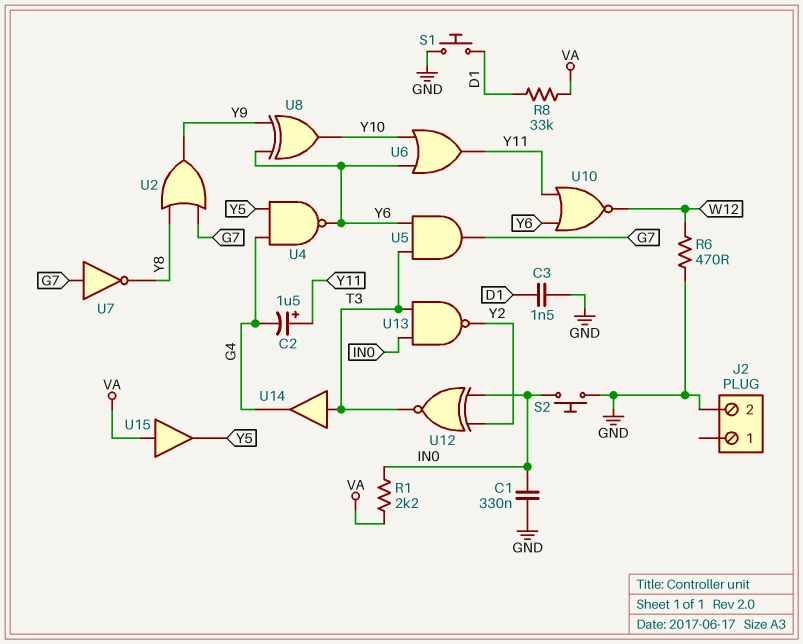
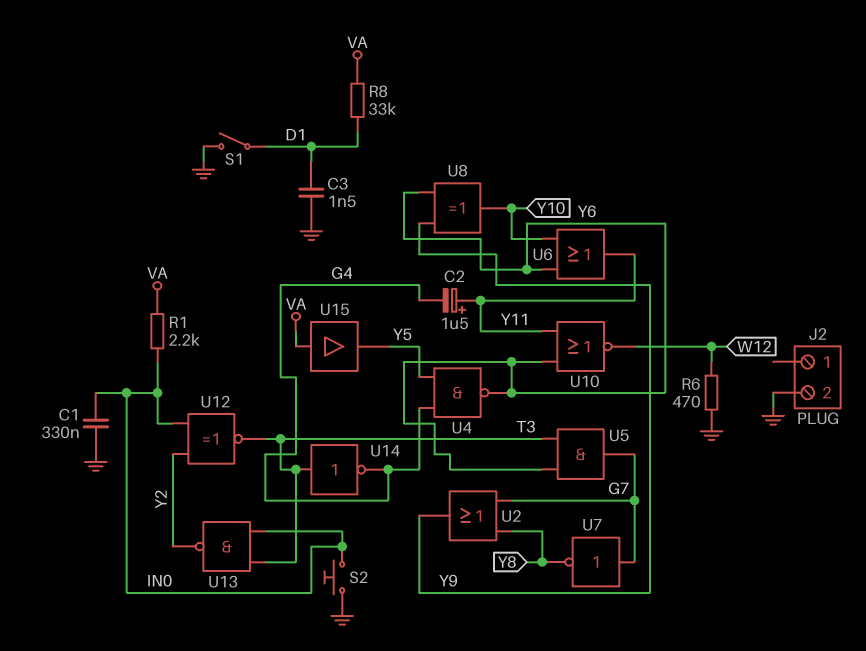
S1: button (D1, GND) -> switch (D1, GND)
U14: buffer (in T3, out G4) -> NOT (in T3, out G4)

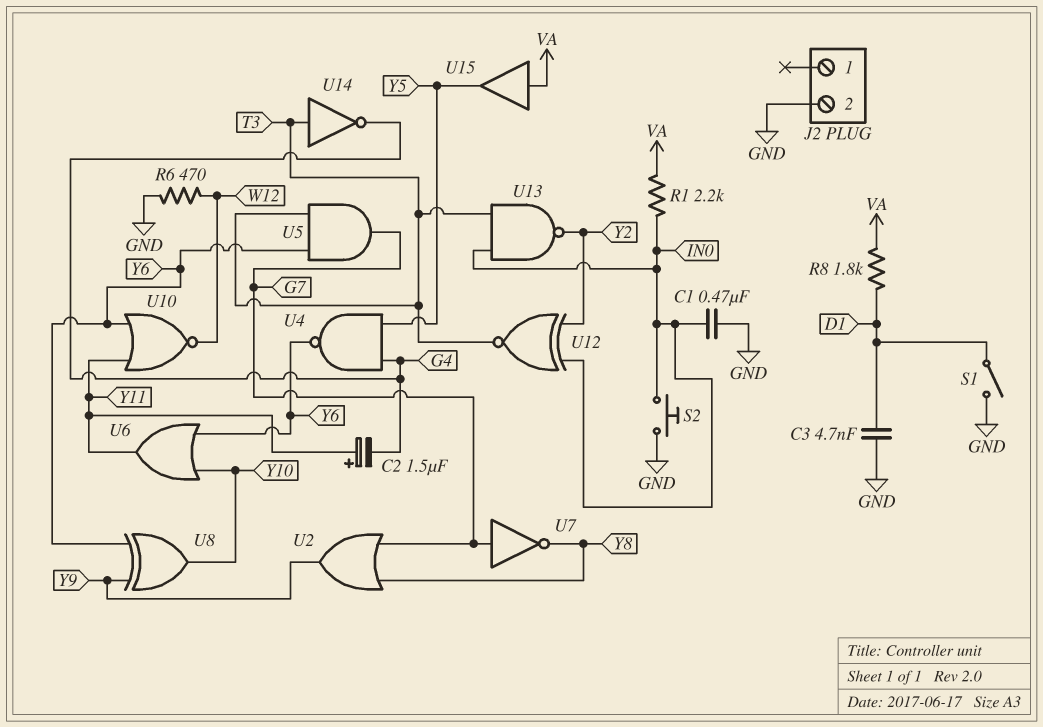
C1: 330nF (GND, IN0) -> 470nF (GND, IN0)
C3: 1.5nF (D1, GND) -> 4.7nF (D1, GND)
R8: 33k (D1, VA) -> 1.8k (D1, VA)

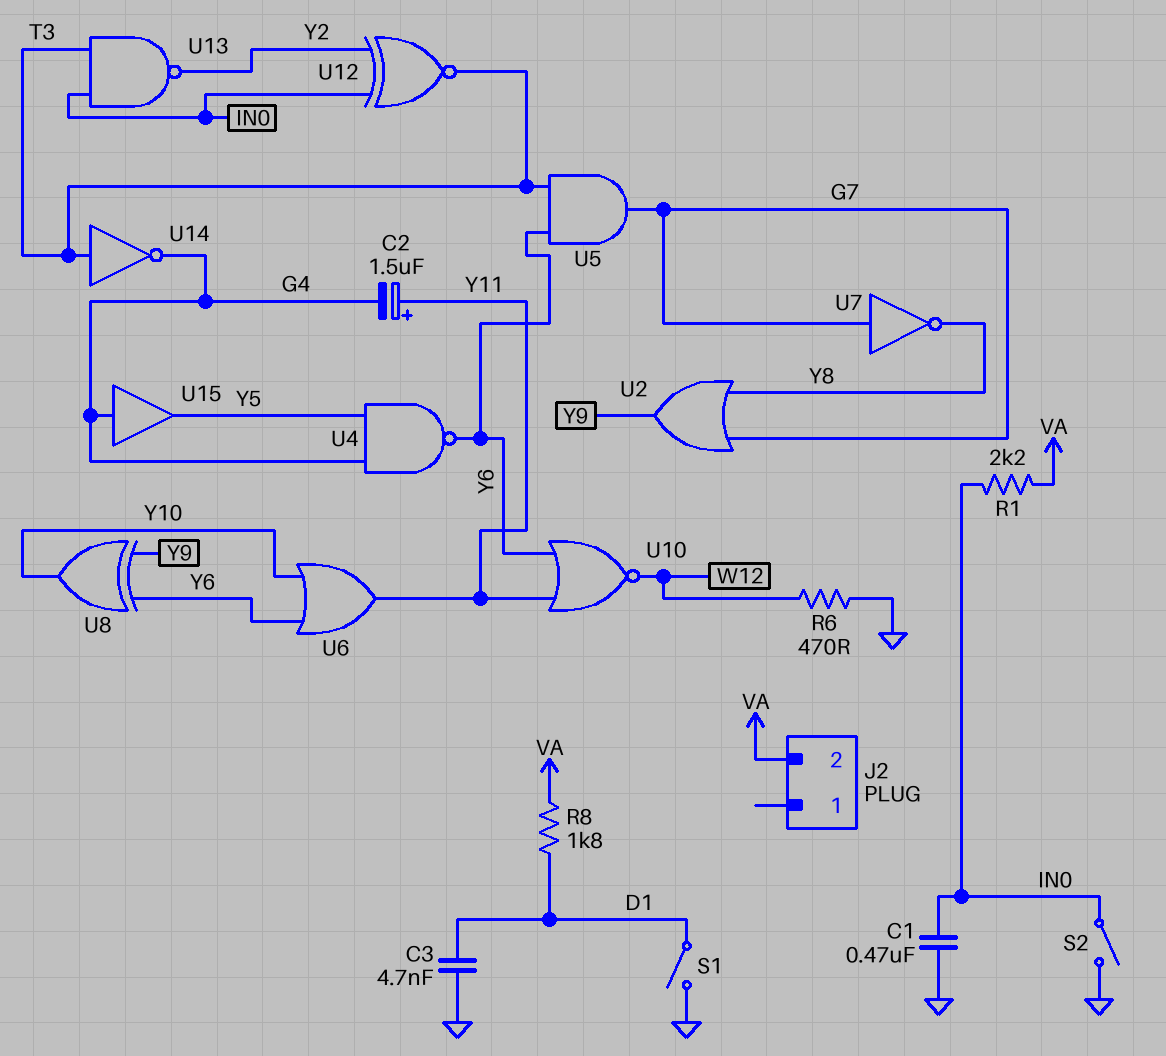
J2 pin 2: GND -> VA
S2: button (GND, IN0) -> switch (GND, IN0)
U15: buffer (in VA, out Y5) -> buffer (in G4, out Y5)

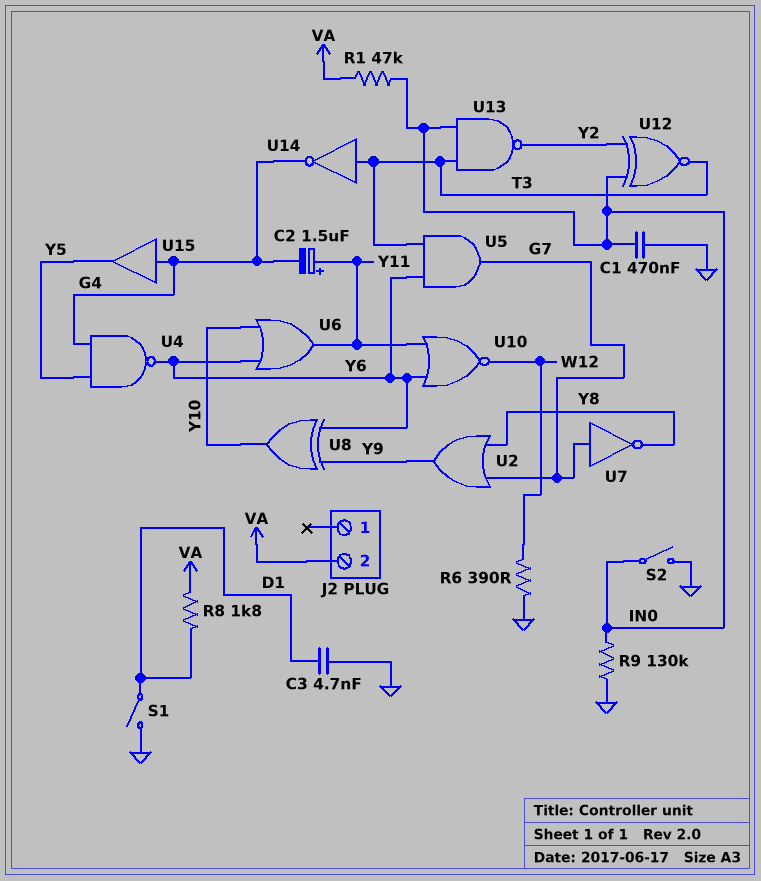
R1: 2.2k (IN0, VA) -> 47k (IN0, VA)
R6: 470 (GND, W12) -> 390 (GND, W12)
R9: none -> 130k (GND, IN0)

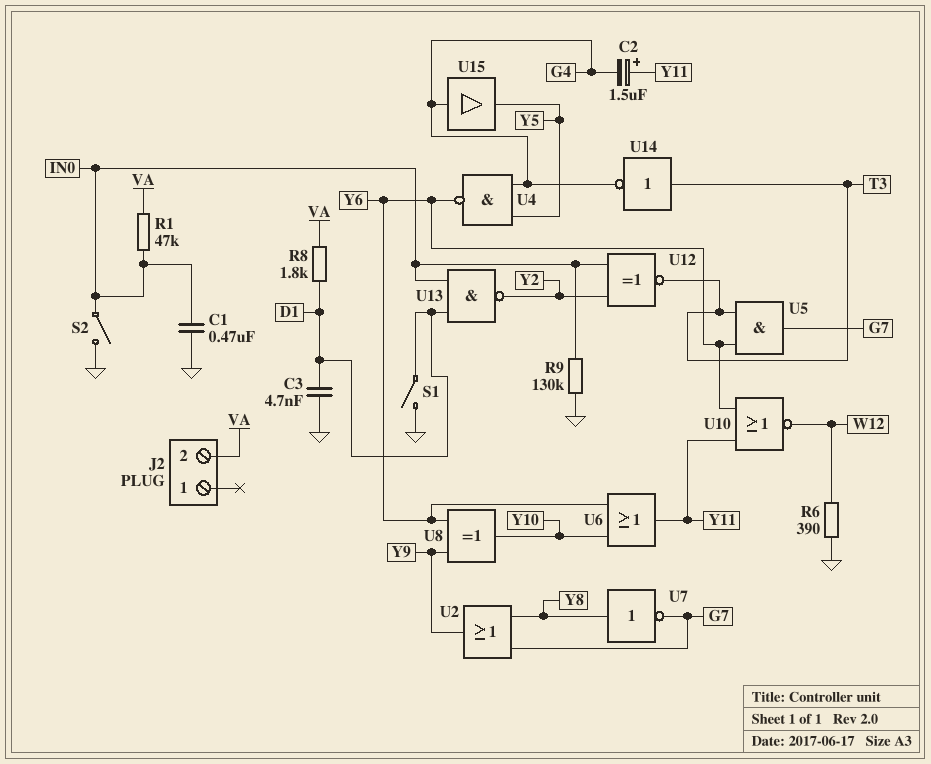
U7: NOT (in G7, out Y8) -> NOT (in Y8, out G7)
U13: NAND (in IN0, in T3, out Y2) -> NAND (in D1, in IN0, out Y2)

